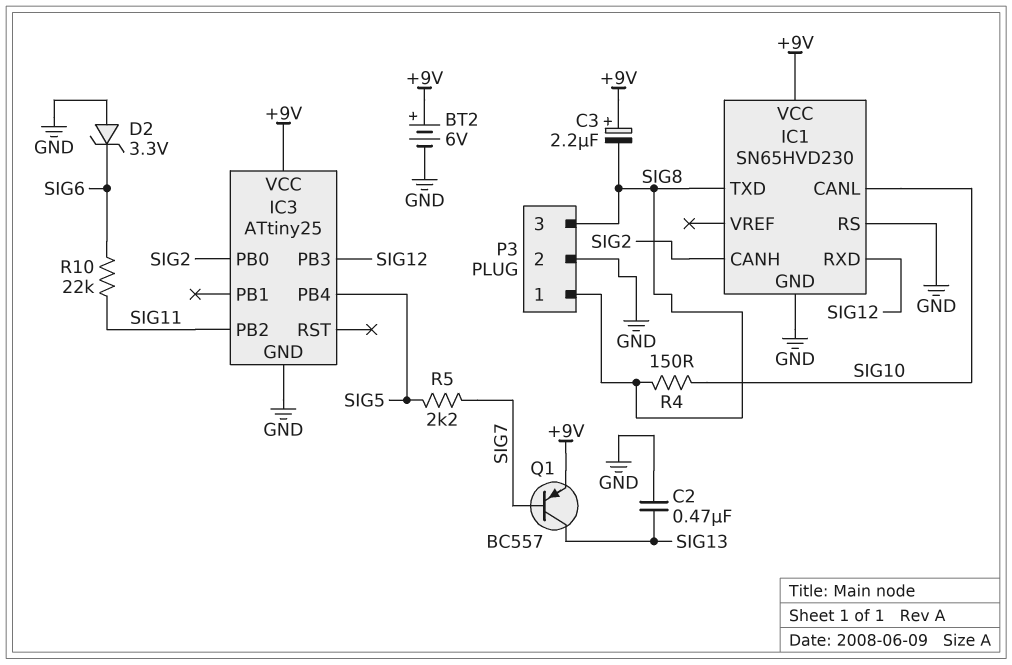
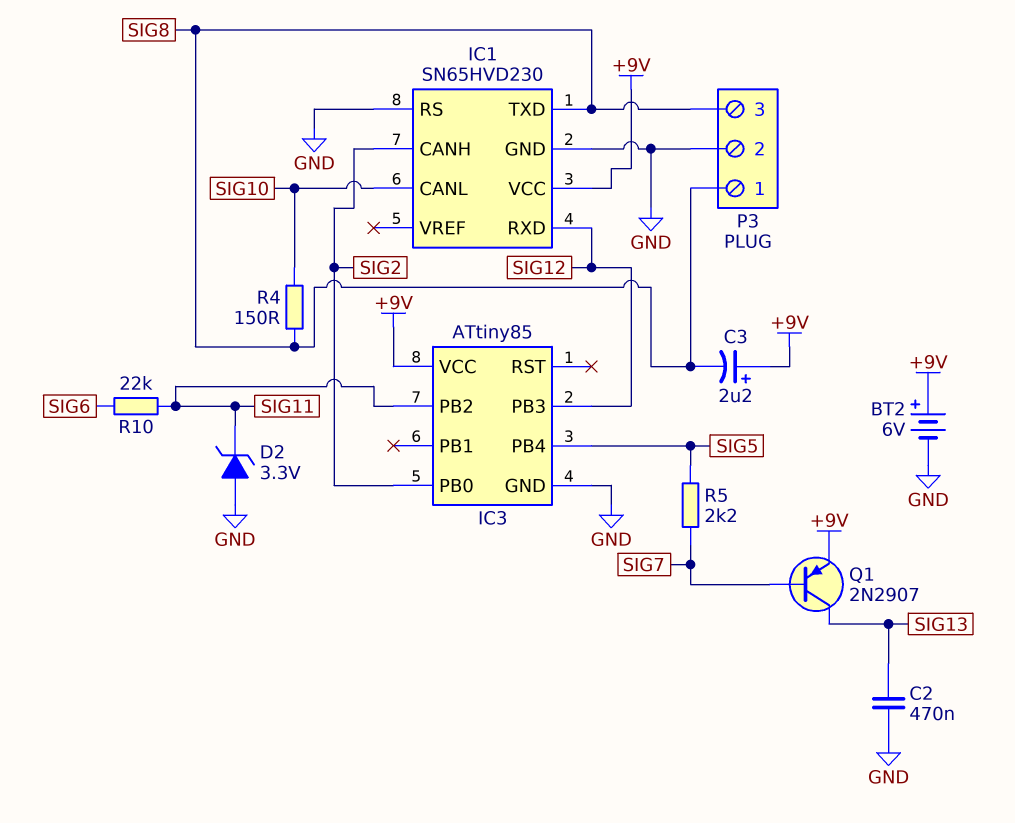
D2: zener 3.3V (A GND, K SIG6) -> zener 3.3V (A GND, K SIG11)
IC3: ATtiny25 -> ATtiny85
Q1: PNP BC557 (B SIG7, C SIG13, E +9V) -> PNP 2N2907 (B SIG7, C SIG13, E +9V)

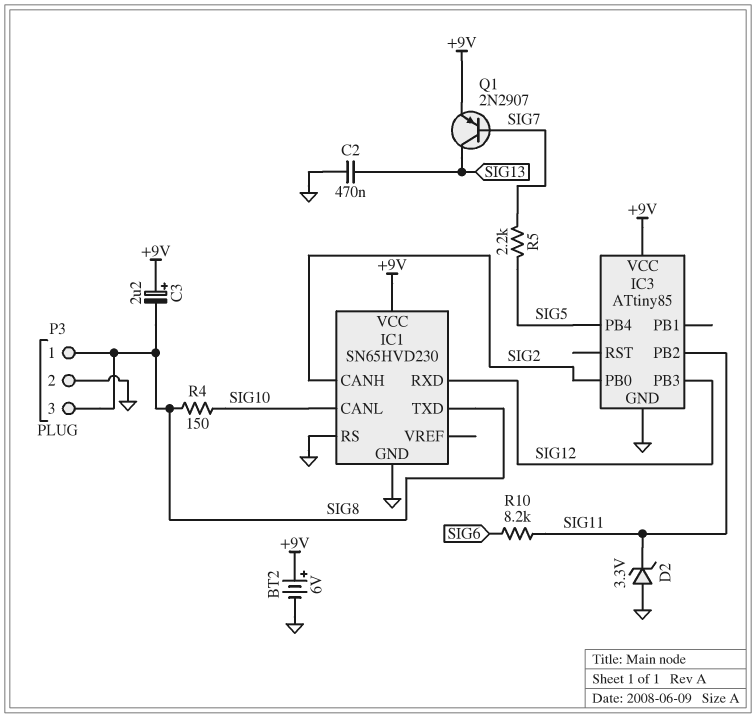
R10: 22k (SIG6, SIG11) -> 8.2k (SIG6, SIG11)

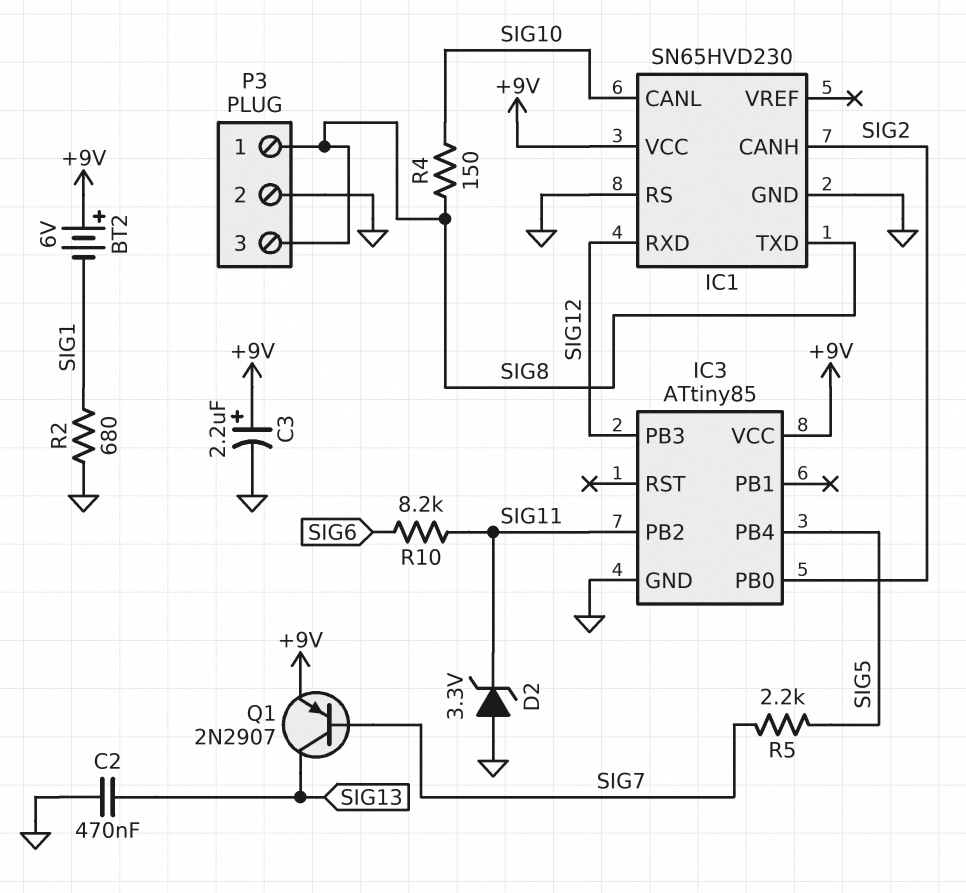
BT2: 6V (plus +9V, minus GND) -> 6V (plus +9V, minus SIG1)
C3: 2.2uF (plus +9V, minus SIG8) -> 2.2uF (plus +9V, minus GND)
R2: none -> 680 (GND, SIG1)

